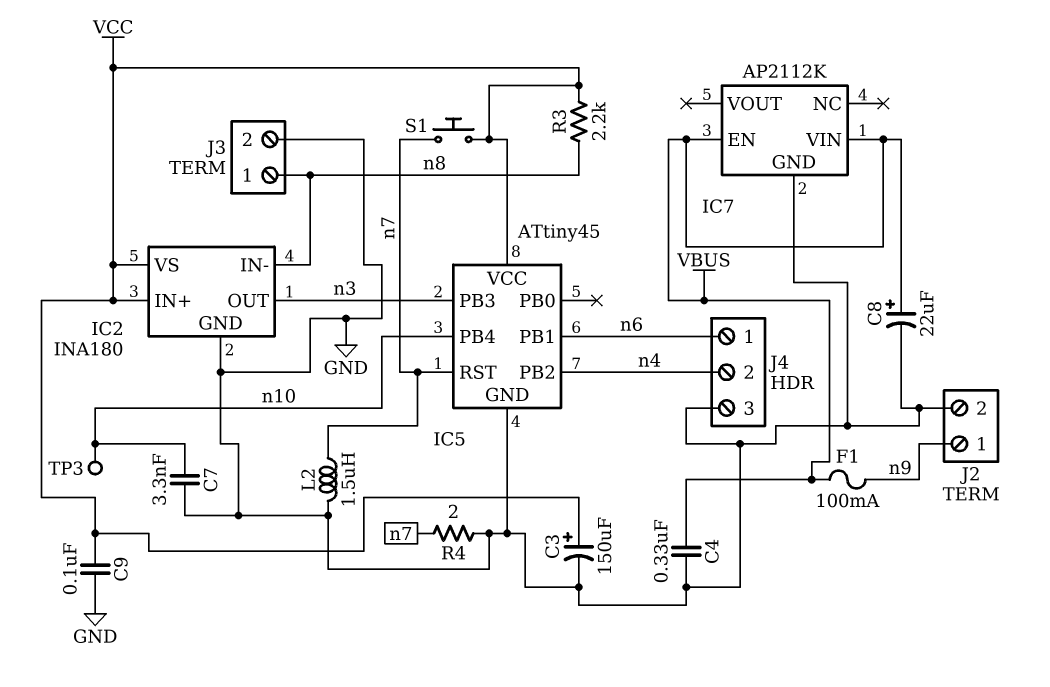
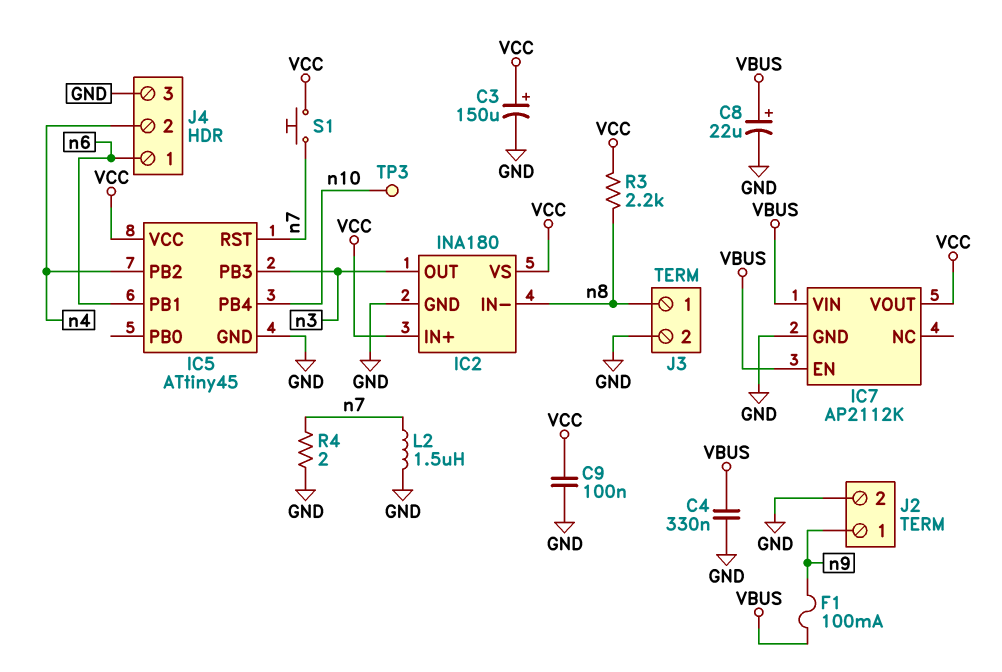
C7: 3.3nF (GND, n10) -> none
IC7 pin VOUT: none -> VCC

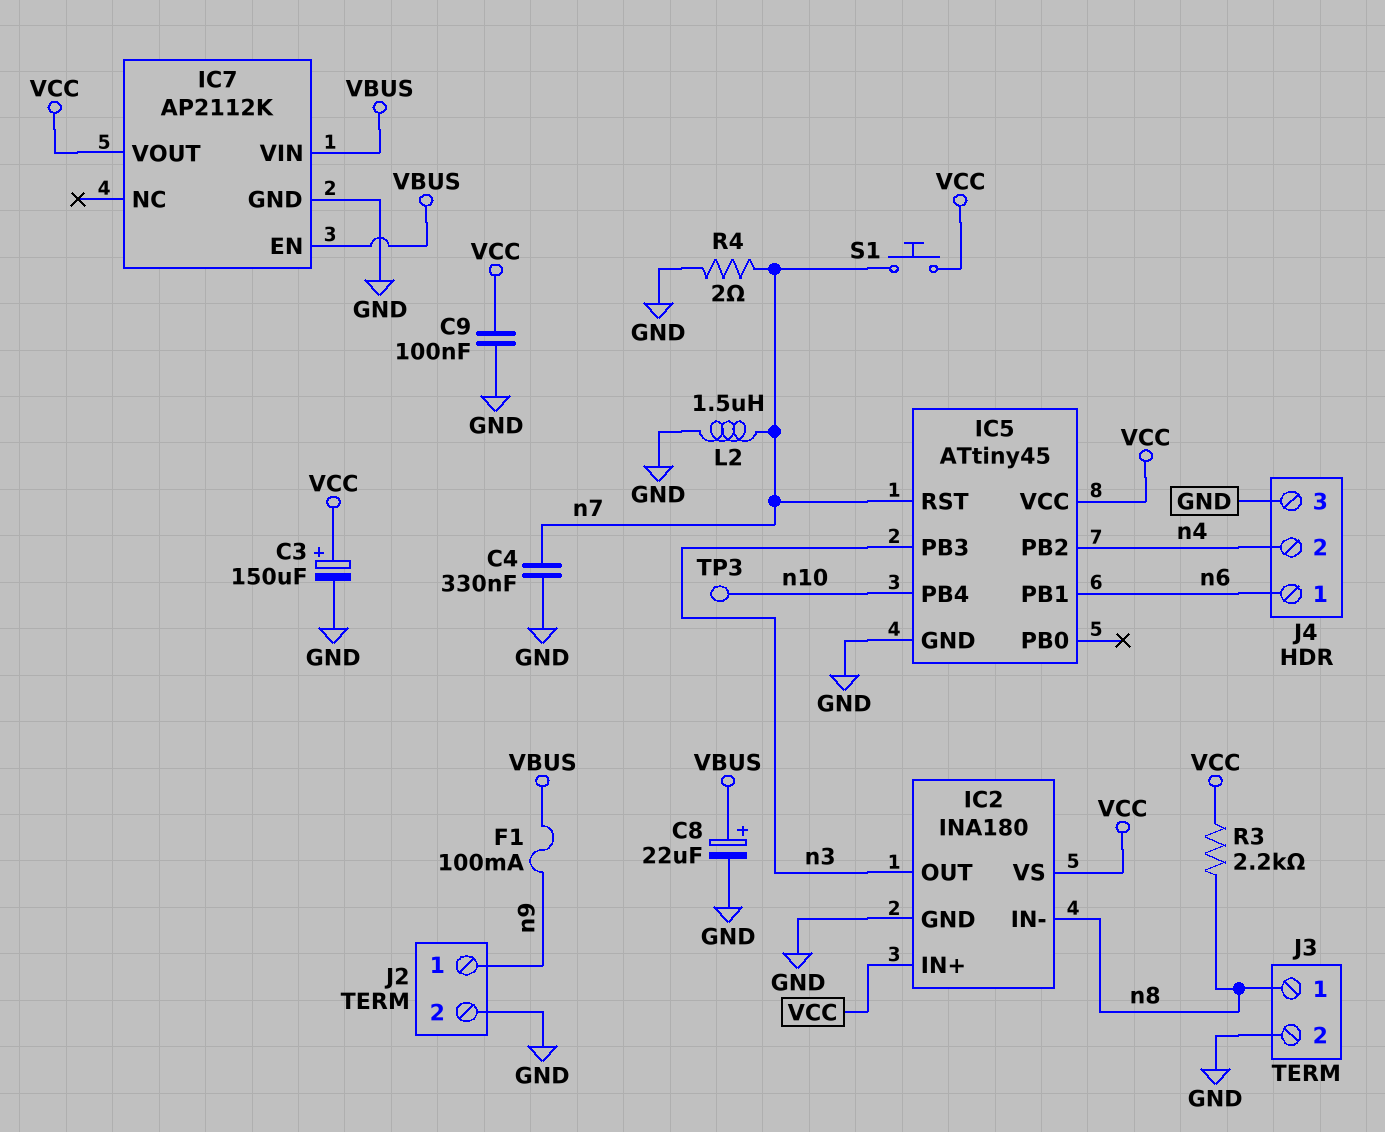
C4: 330nF (GND, VBUS) -> 330nF (GND, n7)

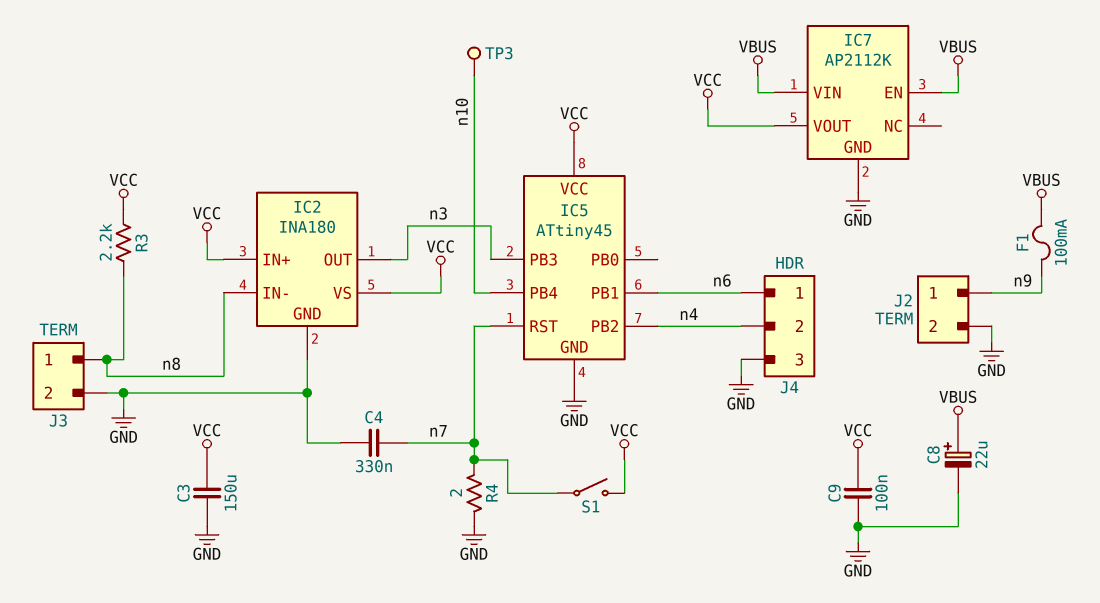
C3: 150uF (plus VCC, minus GND) -> 150uF (GND, VCC)
L2: 1.5uH (GND, n7) -> none
S1: button (VCC, n7) -> switch (VCC, n7)

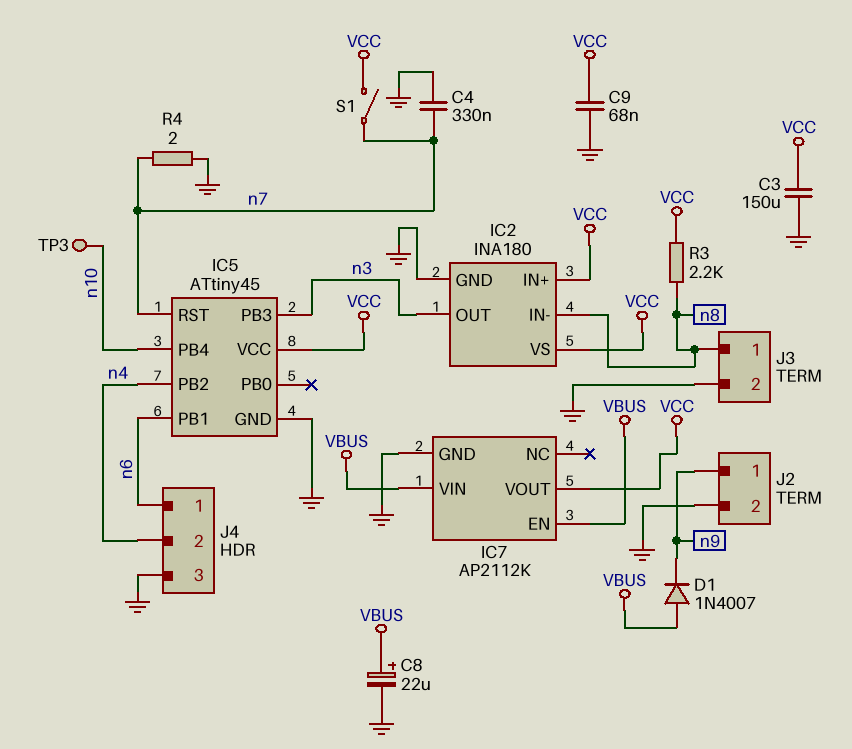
C9: 100nF (GND, VCC) -> 68nF (GND, VCC)
D1: none -> diode 1N4007 (A VBUS, K n9)
F1: 100mA (VBUS, n9) -> none

